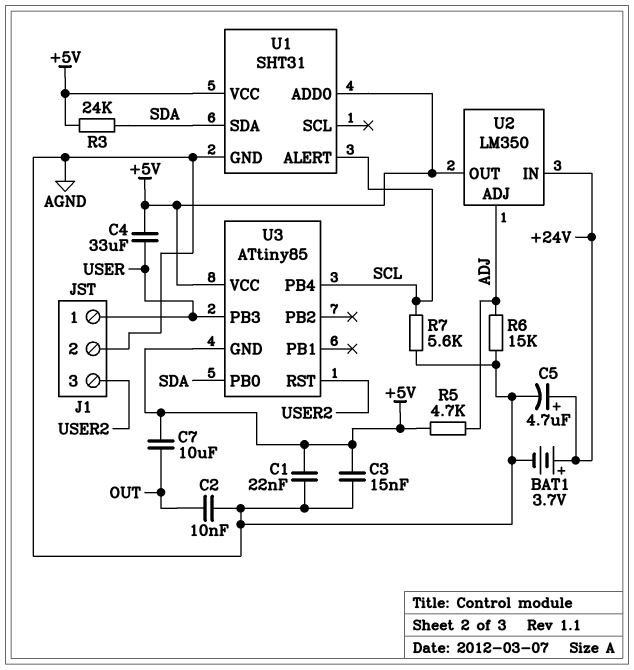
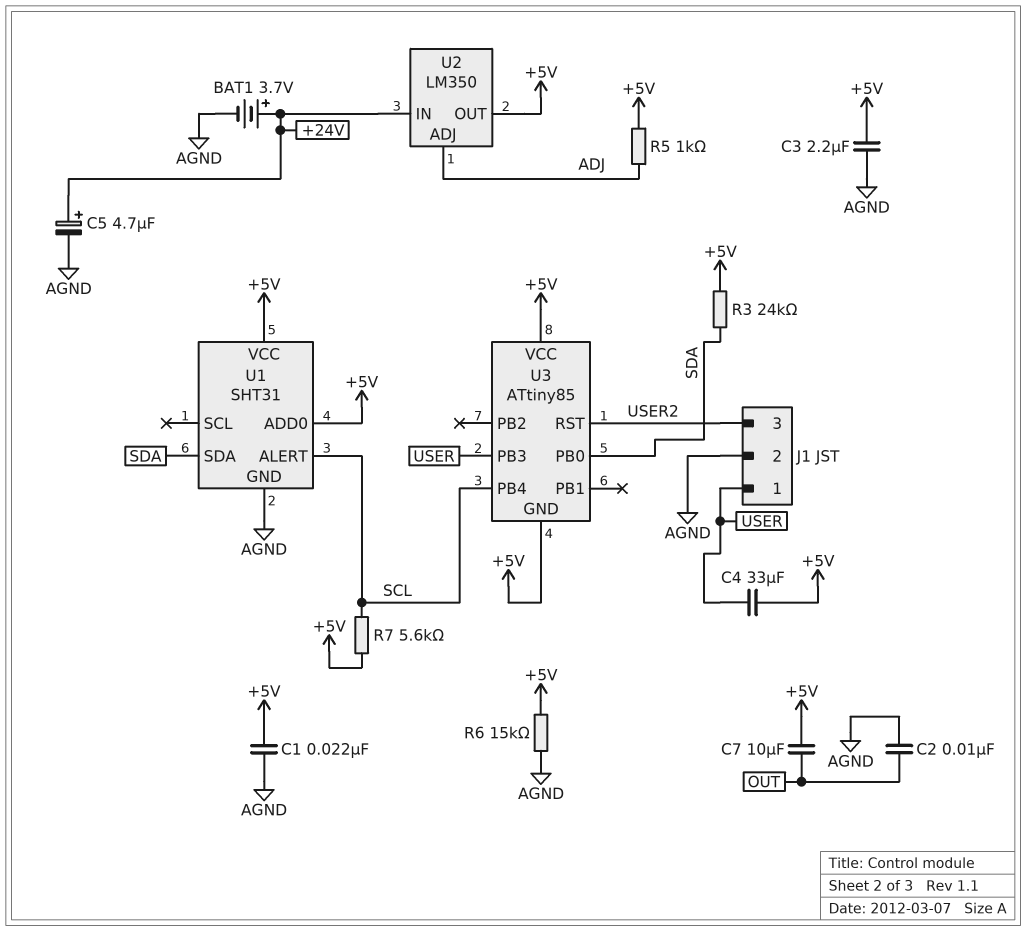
C3: 15nF (+5V, AGND) -> 2.2uF (+5V, AGND)
R5: 4.7k (+5V, ADJ) -> 1k (+5V, ADJ)
R6: 15k (ADJ, AGND) -> 15k (+5V, AGND)
R7: 5.6k (AGND, SCL) -> 5.6k (+5V, SCL)

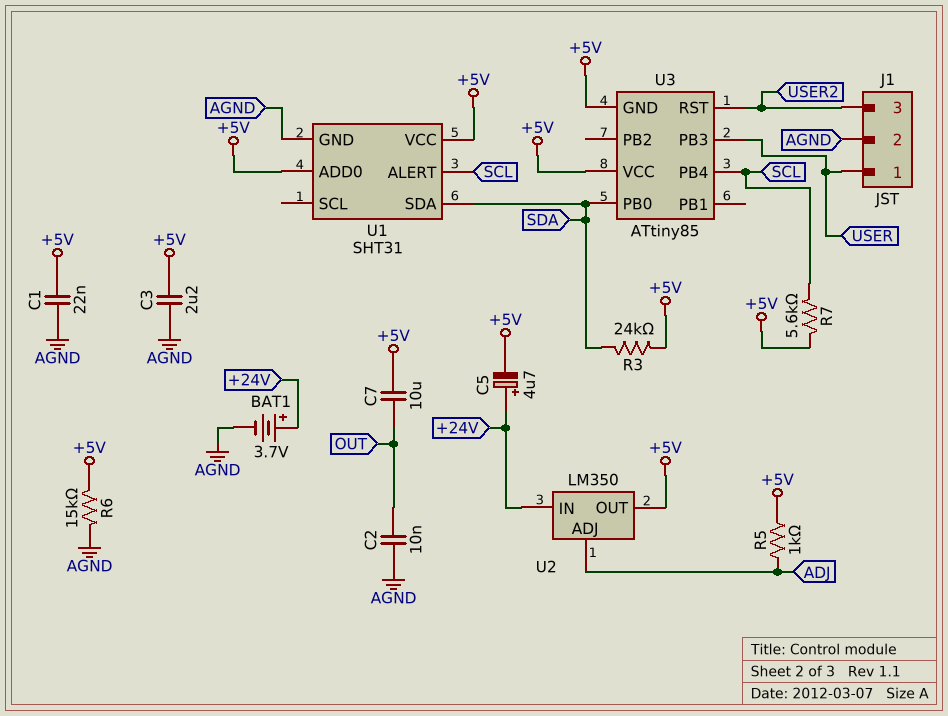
C4: 33uF (+5V, USER) -> none
C5: 4.7uF (plus +24V, minus AGND) -> 4.7uF (plus +24V, minus +5V)

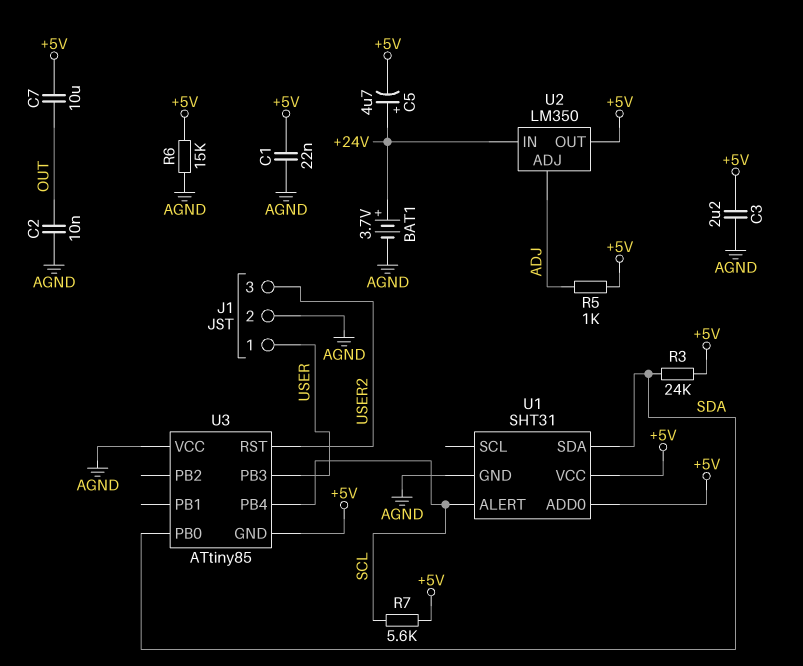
U3 pin VCC: +5V -> AGND

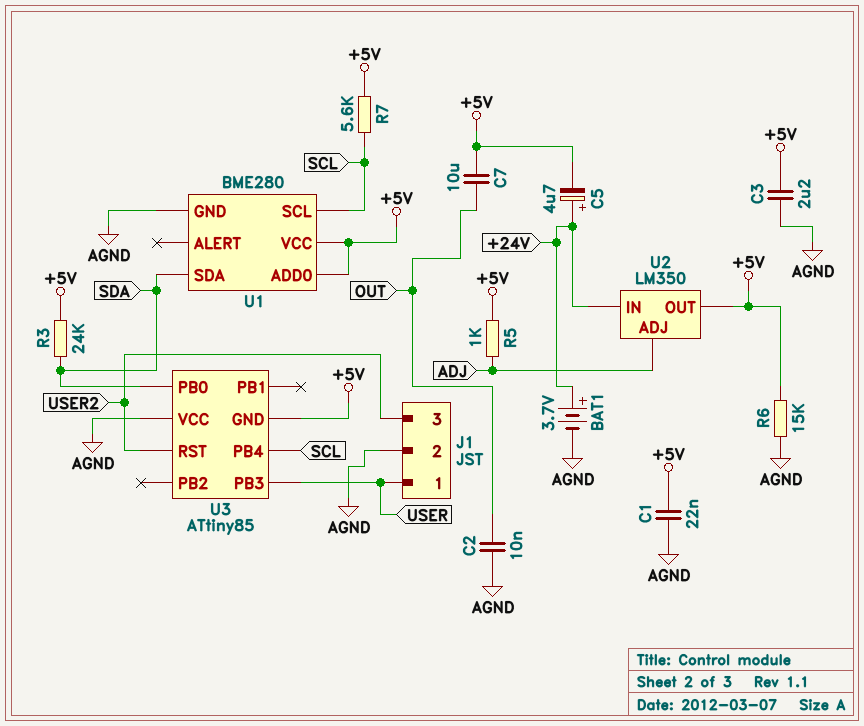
U1: SHT31 -> BME280
U1 pin ALERT: SCL -> none
U1 pin SCL: none -> SCL

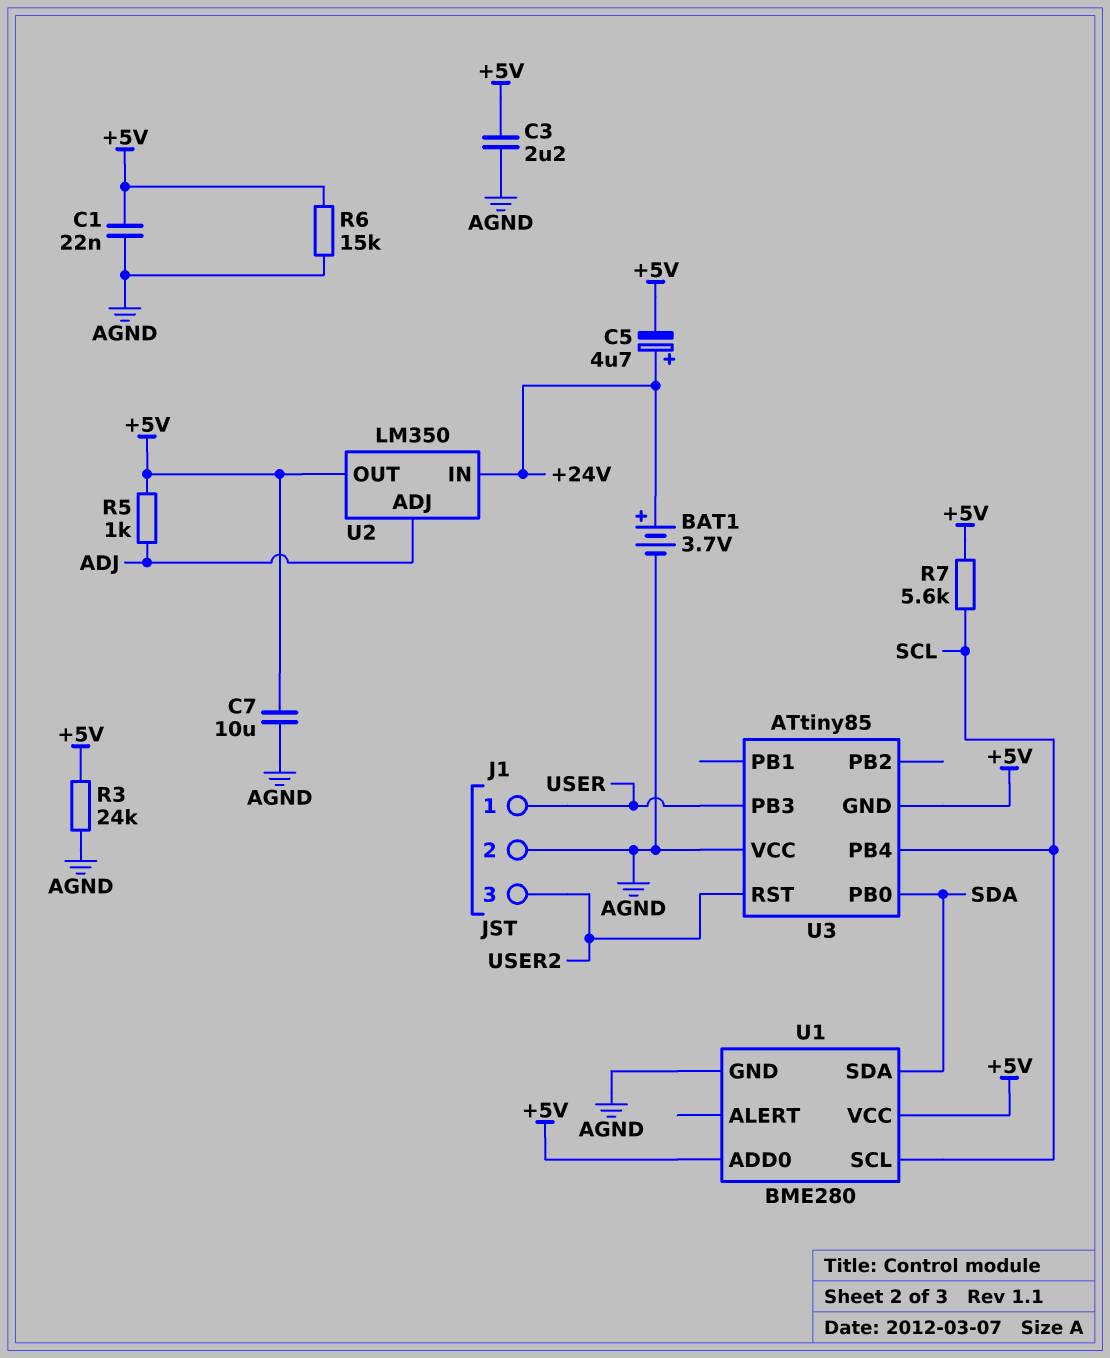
C2: 10nF (AGND, OUT) -> none
C7: 10uF (+5V, OUT) -> 10uF (+5V, AGND)
R3: 24k (+5V, SDA) -> 24k (+5V, AGND)

